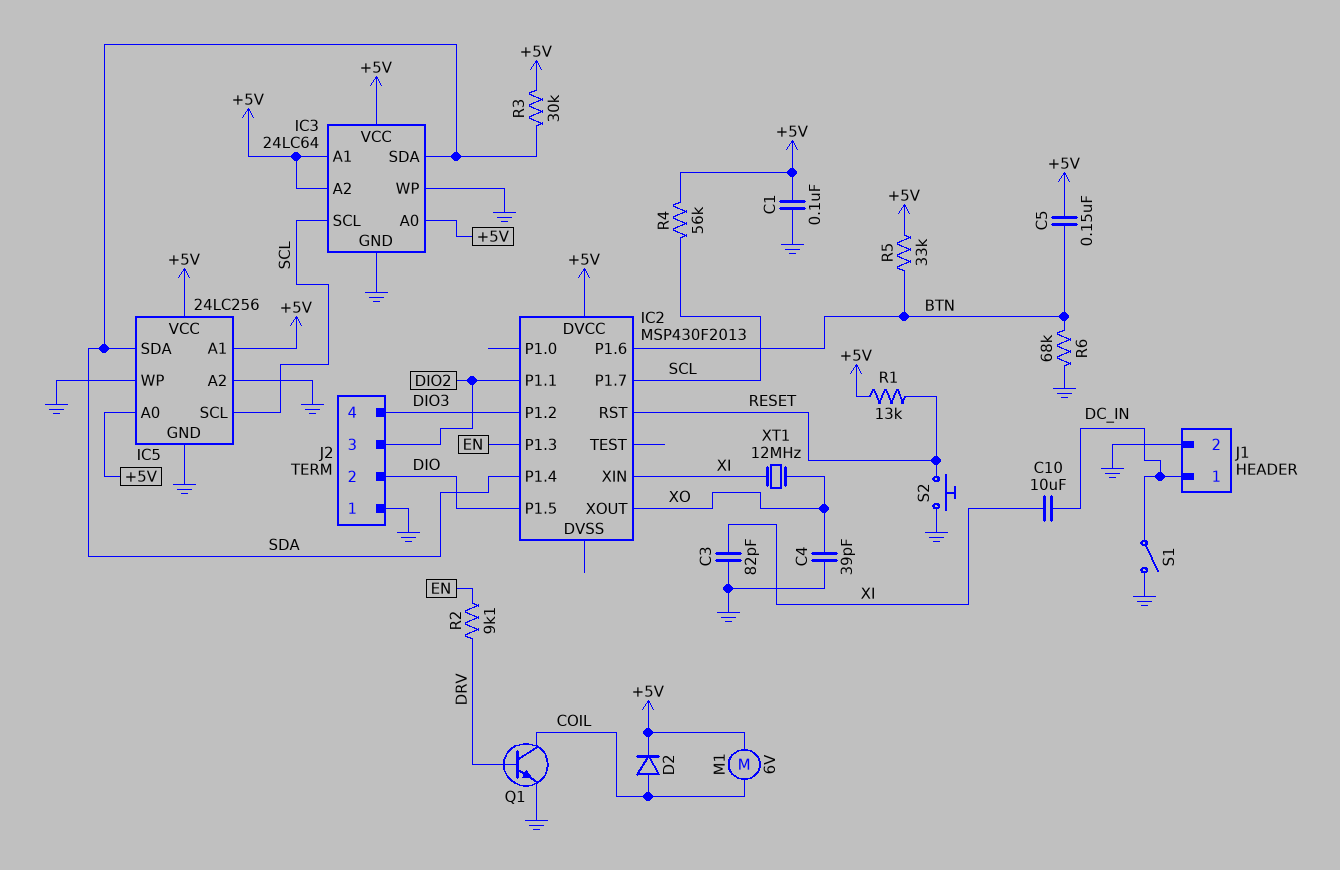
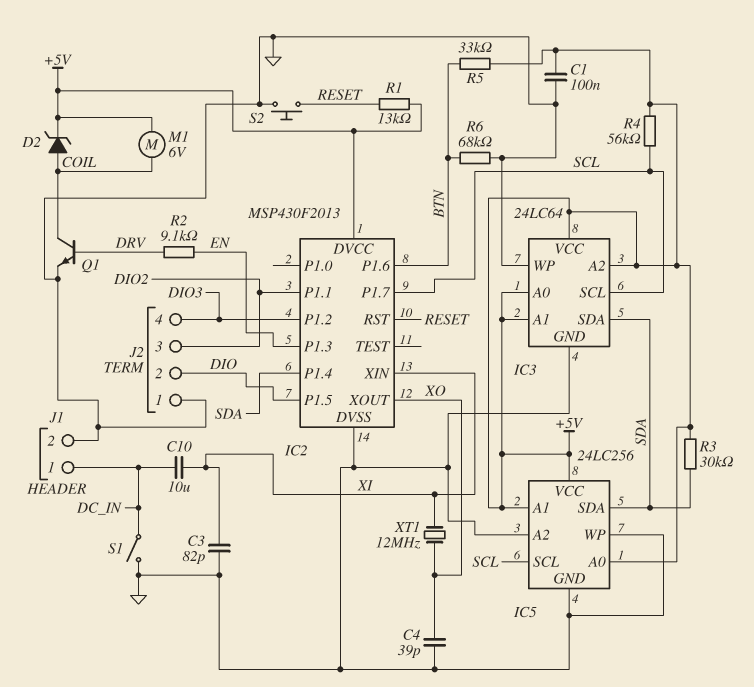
C5: 150nF (+5V, BTN) -> none
D2: diode (A COIL, K +5V) -> zener (A COIL, K +5V)
IC2 pin DVSS: none -> GND

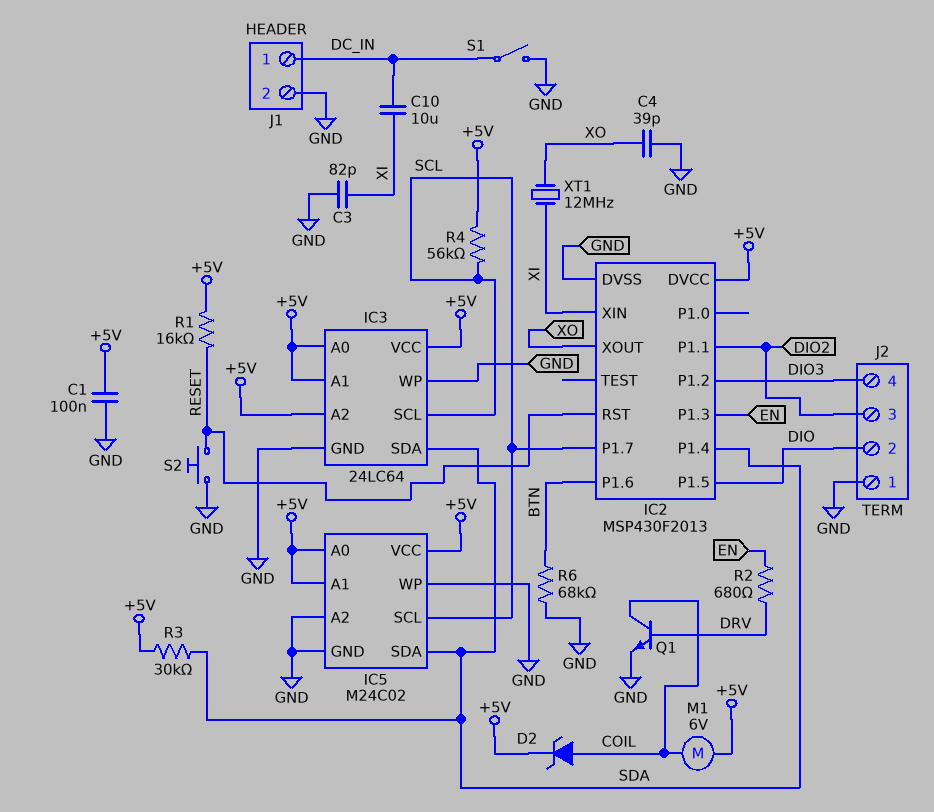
IC5: 24LC256 -> M24C02
R1: 13k (+5V, RESET) -> 16k (+5V, RESET)
R2: 9.1k (DRV, EN) -> 680 (DRV, EN)
R5: 33k (+5V, BTN) -> none

